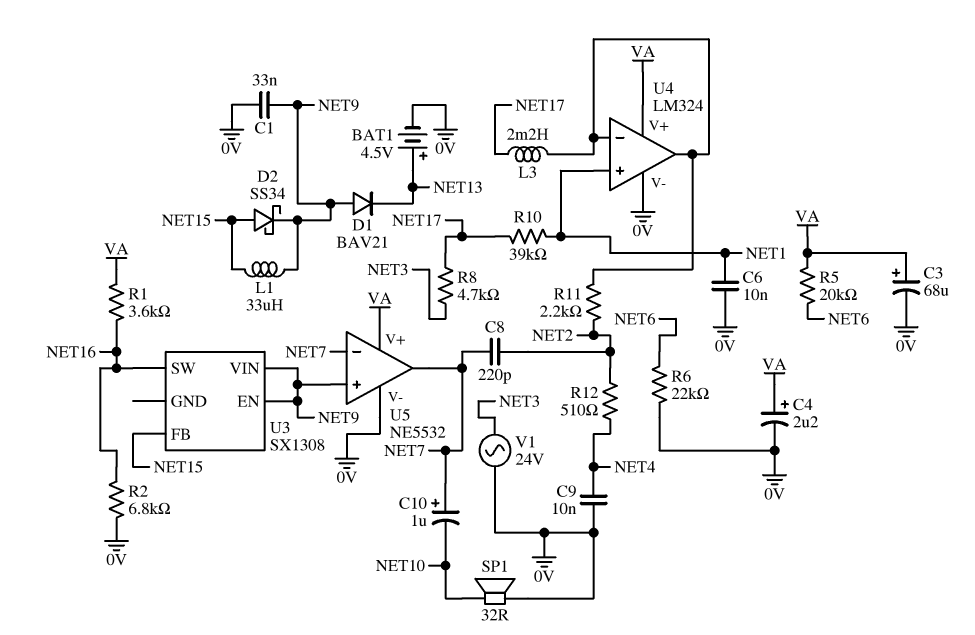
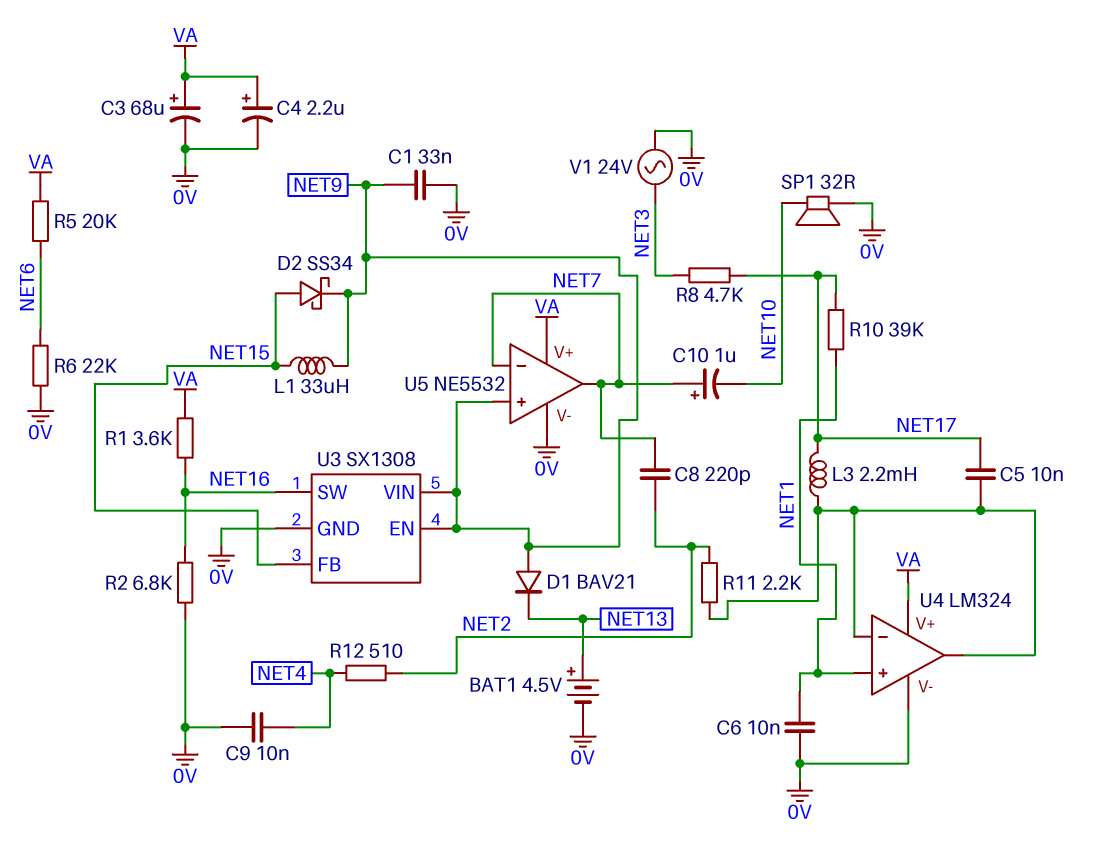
C5: none -> 10nF (NET17, U4/in-)
U3 pin GND: none -> 0V

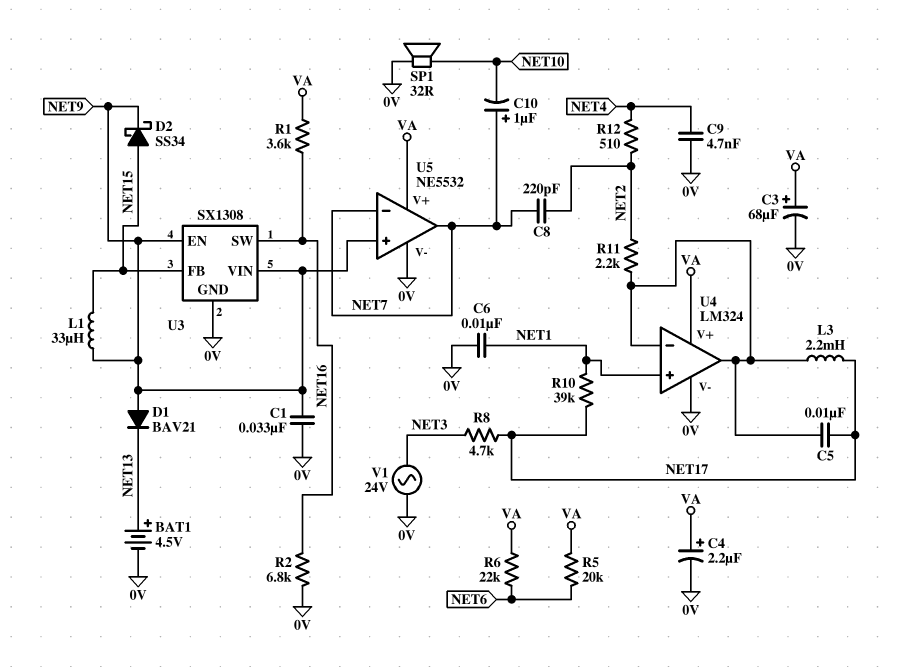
C9: 10nF (0V, NET4) -> 4.7nF (0V, NET4)
R6: 22k (0V, NET6) -> 22k (NET6, VA)

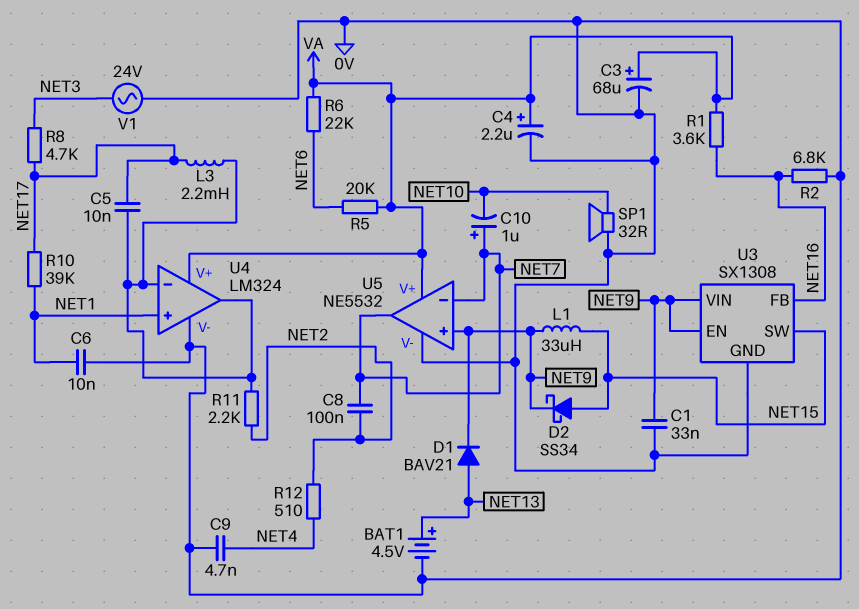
C8: 220pF (NET2, NET7) -> 100nF (NET2, NET7)
D1: diode BAV21 (A NET9, K NET13) -> diode BAV21 (A NET13, K NET9)
U3 pin FB: NET15 -> NET16
U3 pin SW: NET16 -> NET15

